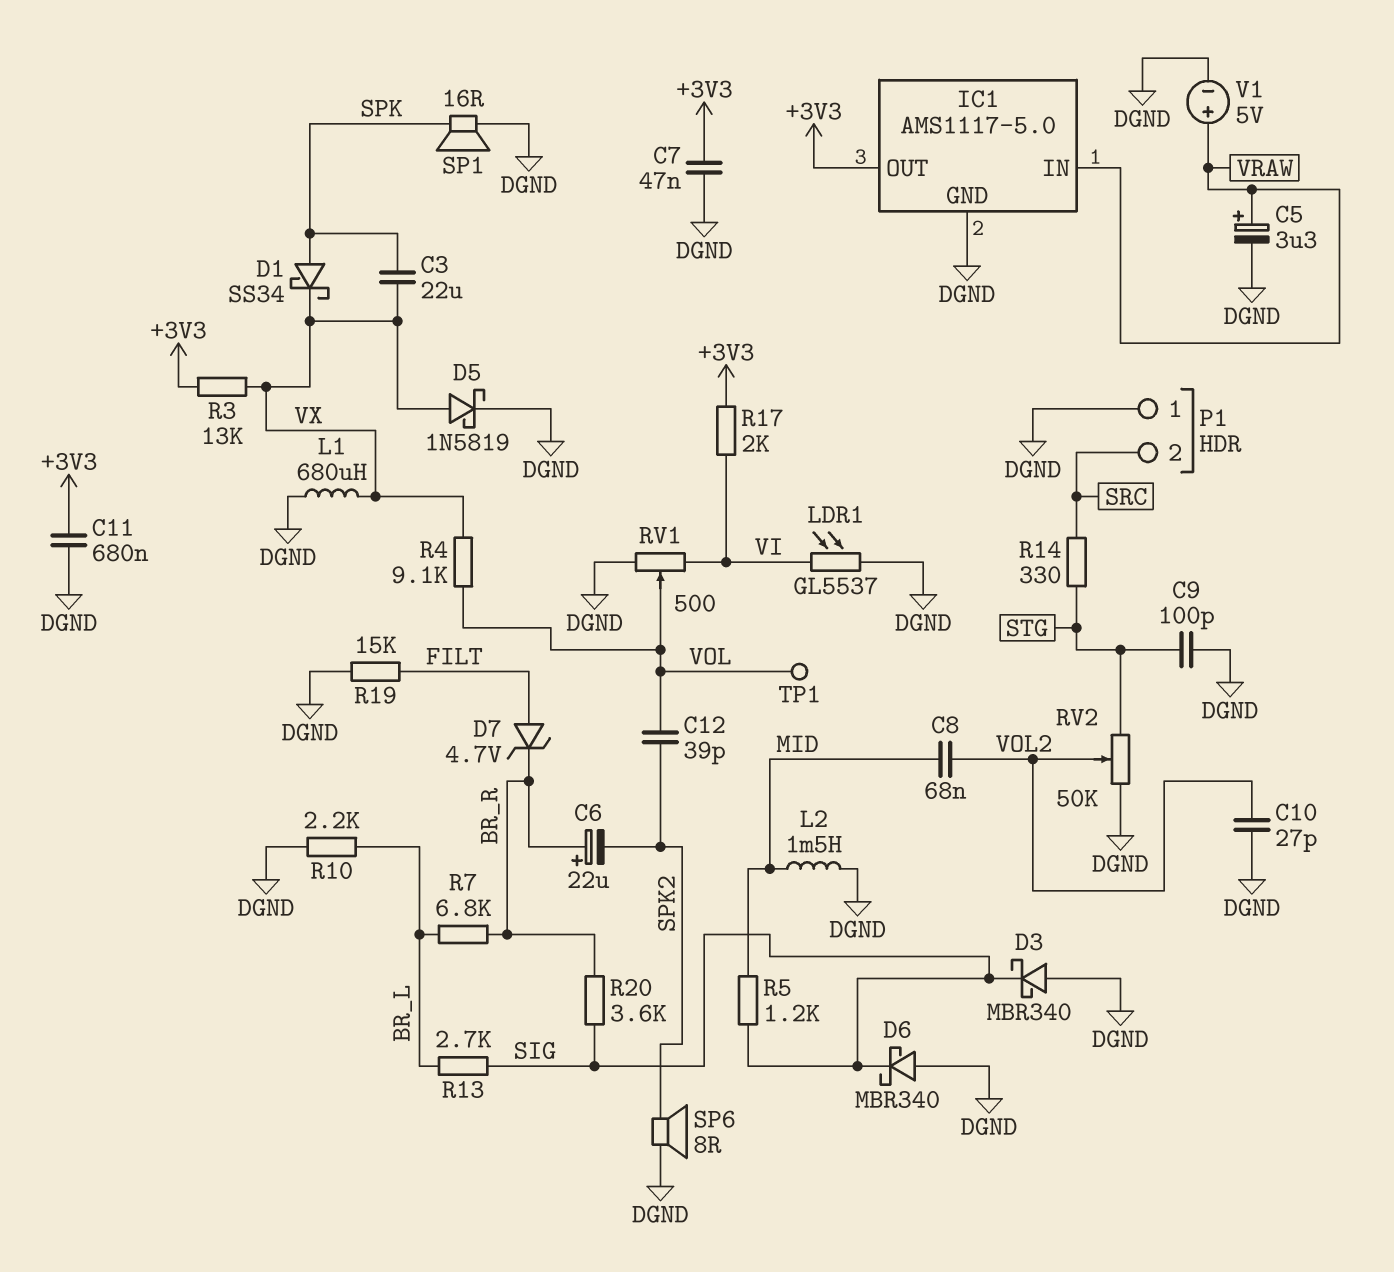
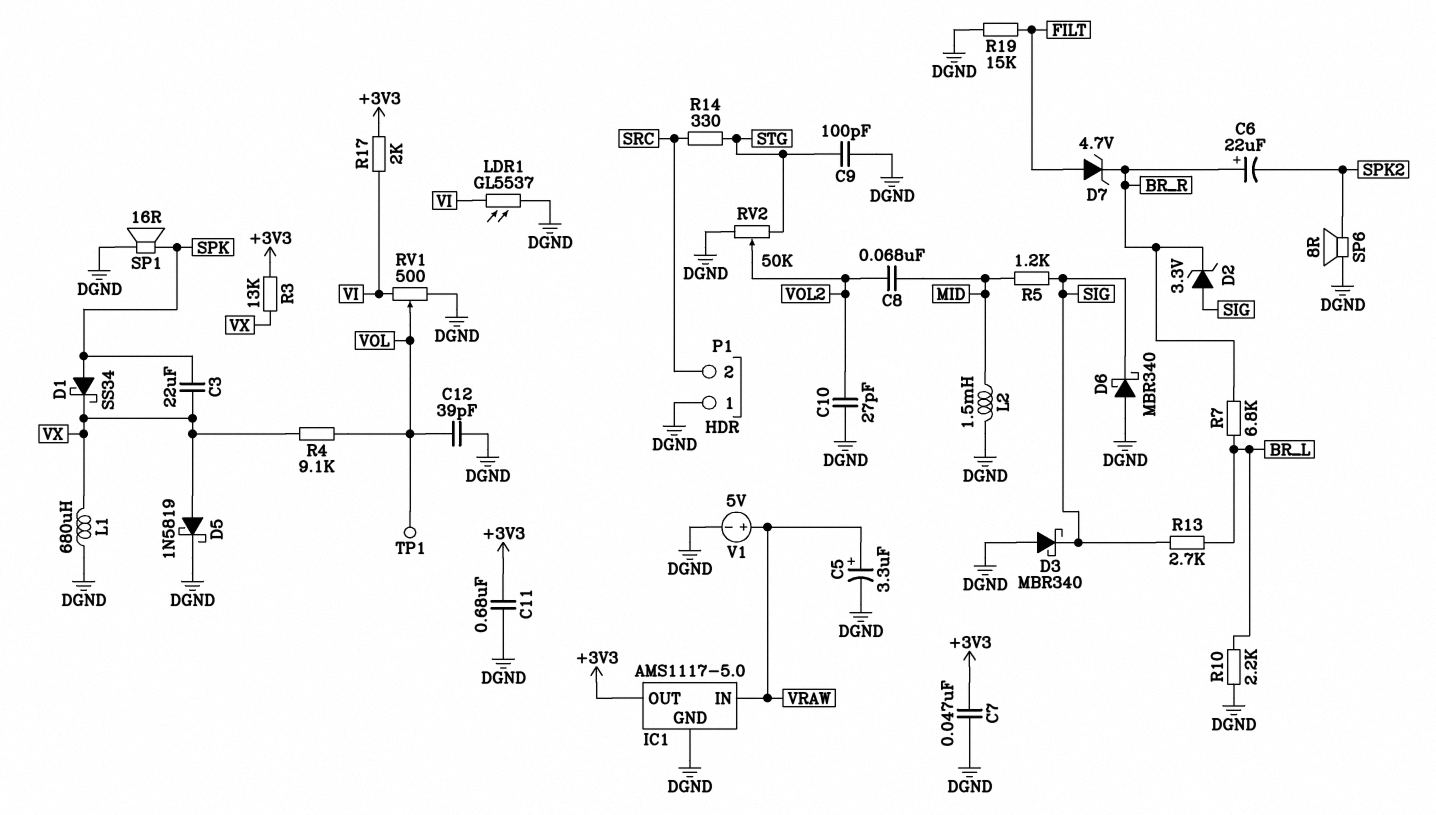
C12: 39pF (SPK2, VOL) -> 39pF (DGND, VOL)
D2: none -> zener 3.3V (A SIG, K BR_R)
R20: 3.6k (BR_R, SIG) -> none

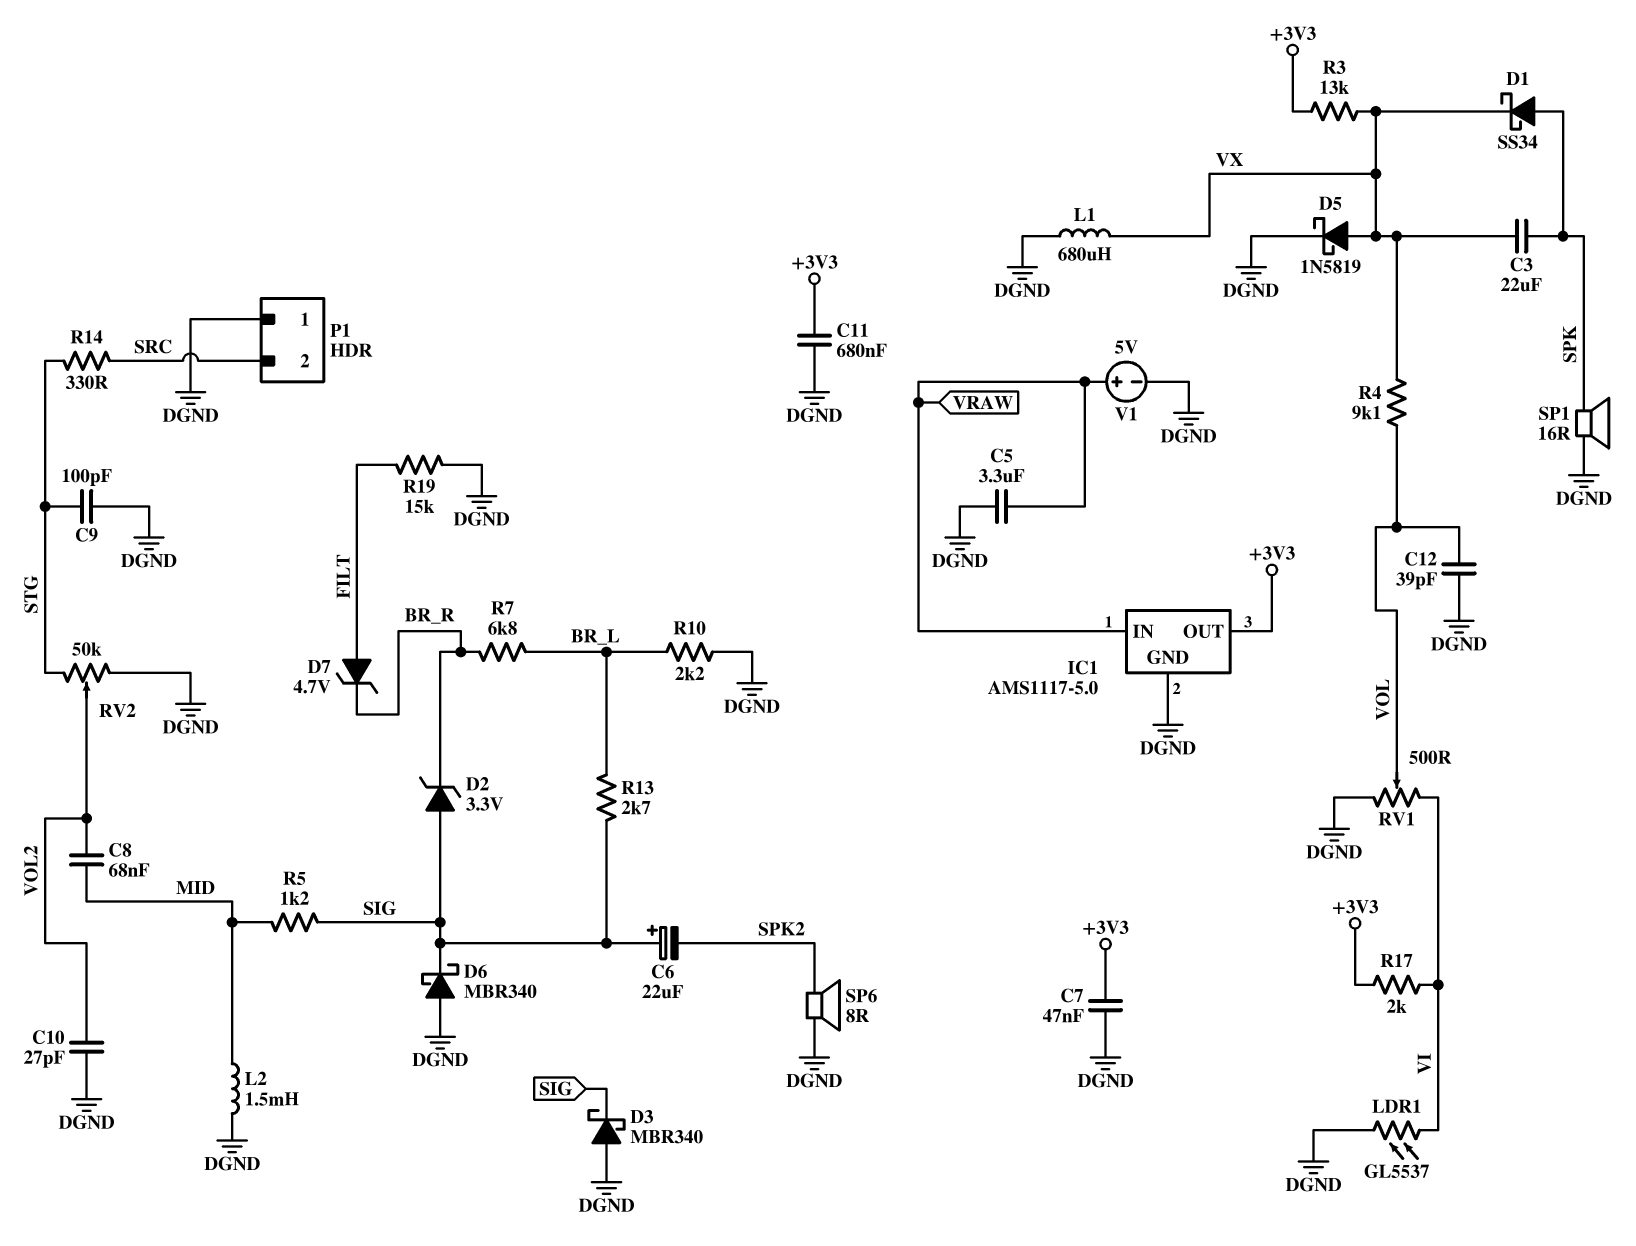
C5: 3.3uF (plus VRAW, minus DGND) -> 3.3uF (DGND, VRAW)
C6: 22uF (plus BR_R, minus SPK2) -> 22uF (plus SIG, minus SPK2)
TP1: test point (VOL) -> none

